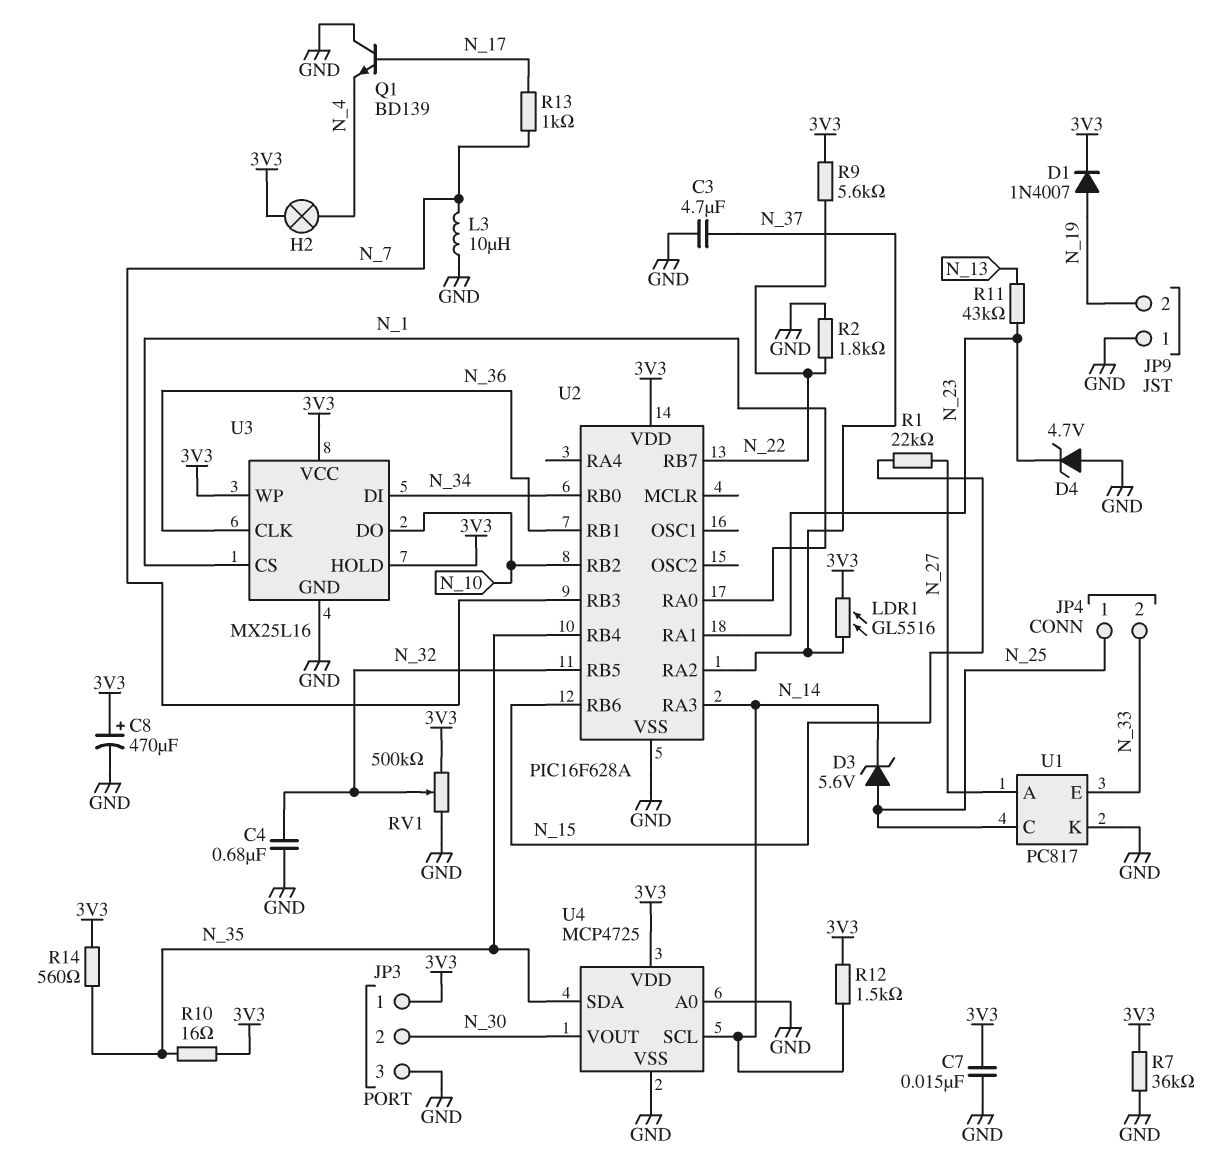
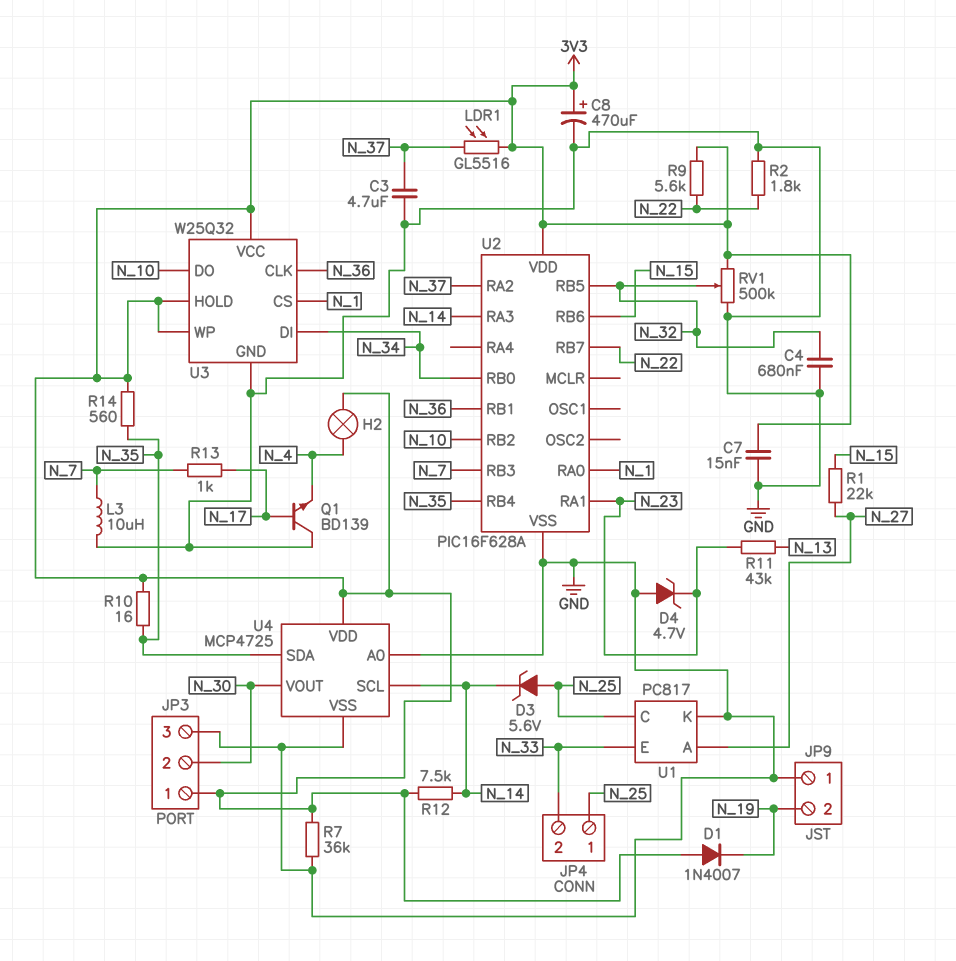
D1: diode 1N4007 (A N_19, K 3V3) -> diode 1N4007 (A 3V3, K N_19)
R12: 1.5k (3V3, N_14) -> 7.5k (3V3, N_14)
U3: MX25L16 -> W25Q32

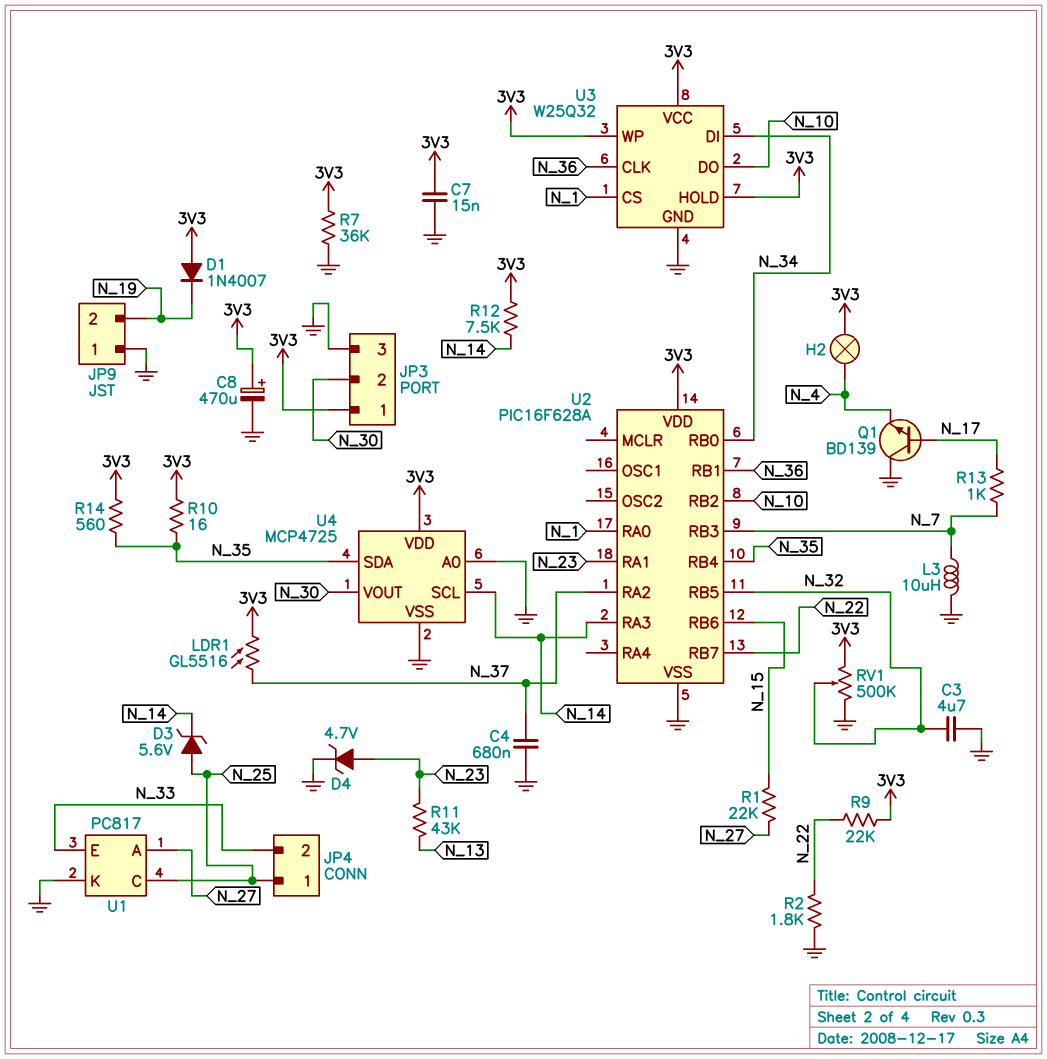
C3: 4.7uF (GND, N_37) -> 4.7uF (GND, N_32)
C4: 680nF (GND, N_32) -> 680nF (GND, N_37)
D4: zener 4.7V (A GND, K N_23) -> zener 4.7V (A N_23, K GND)
R9: 5.6k (3V3, N_22) -> 22k (3V3, N_22)

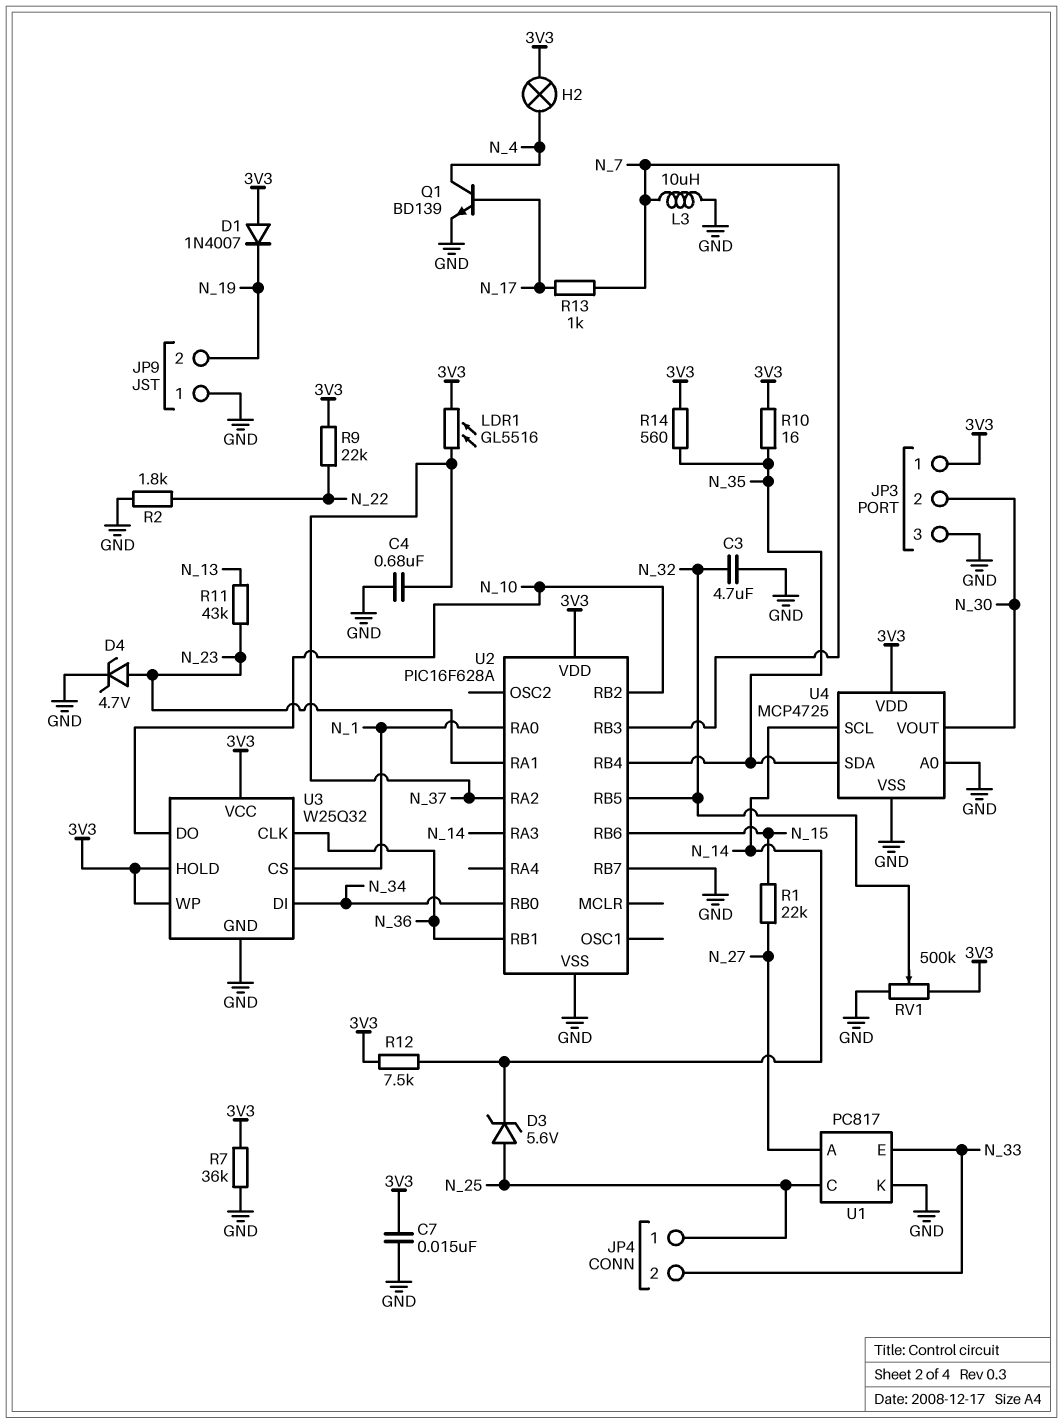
C8: 470uF (plus 3V3, minus GND) -> none
Q1: NPN BD139 (B N_17, C GND, E N_4) -> NPN BD139 (B N_17, C N_4, E GND)
U2 pin RB7: N_22 -> GND

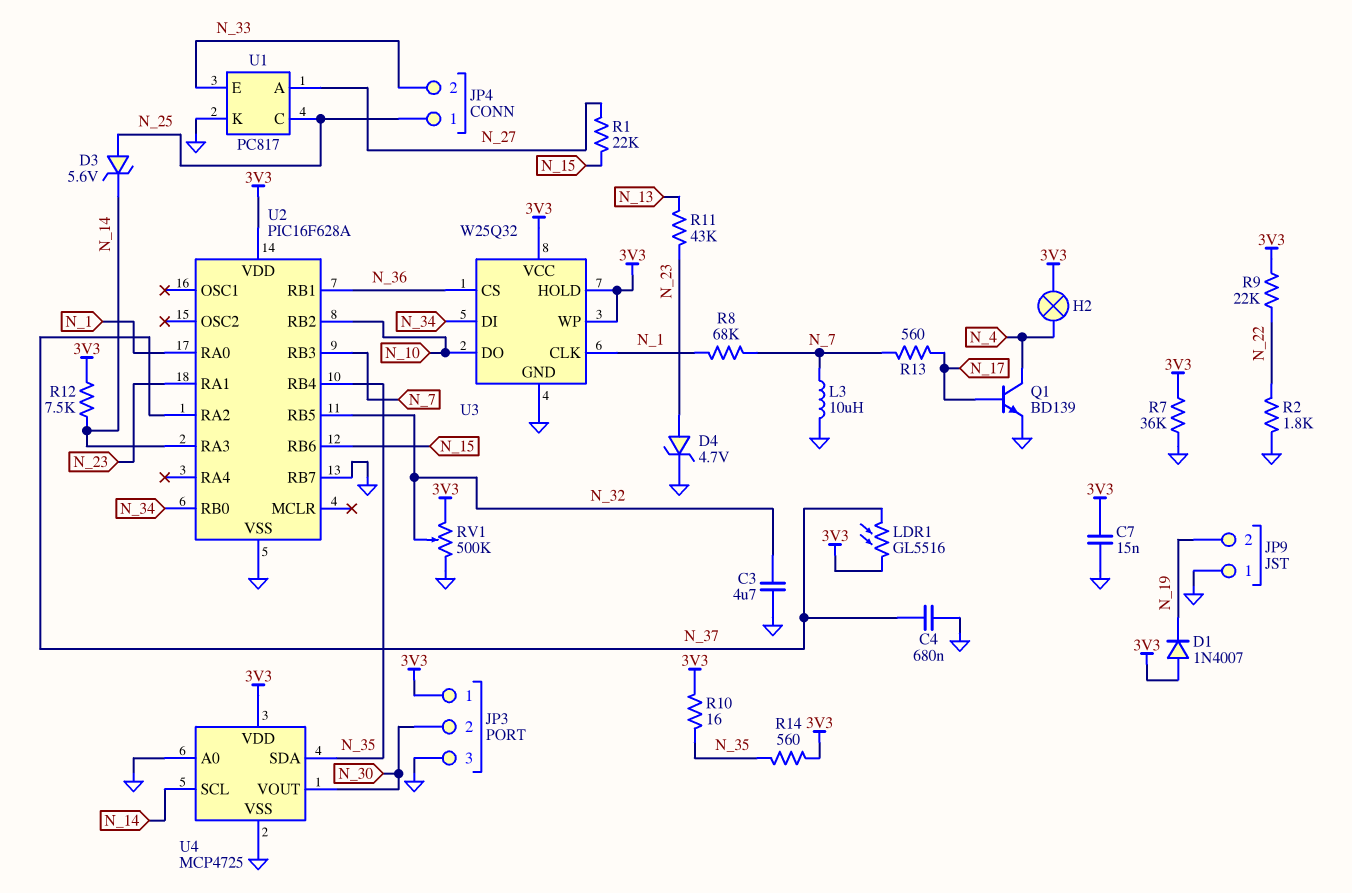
R8: none -> 68k (N_1, N_7)
R13: 1k (N_7, N_17) -> 560 (N_7, N_17)
U3 pin CLK: N_36 -> N_1
U3 pin CS: N_1 -> N_36

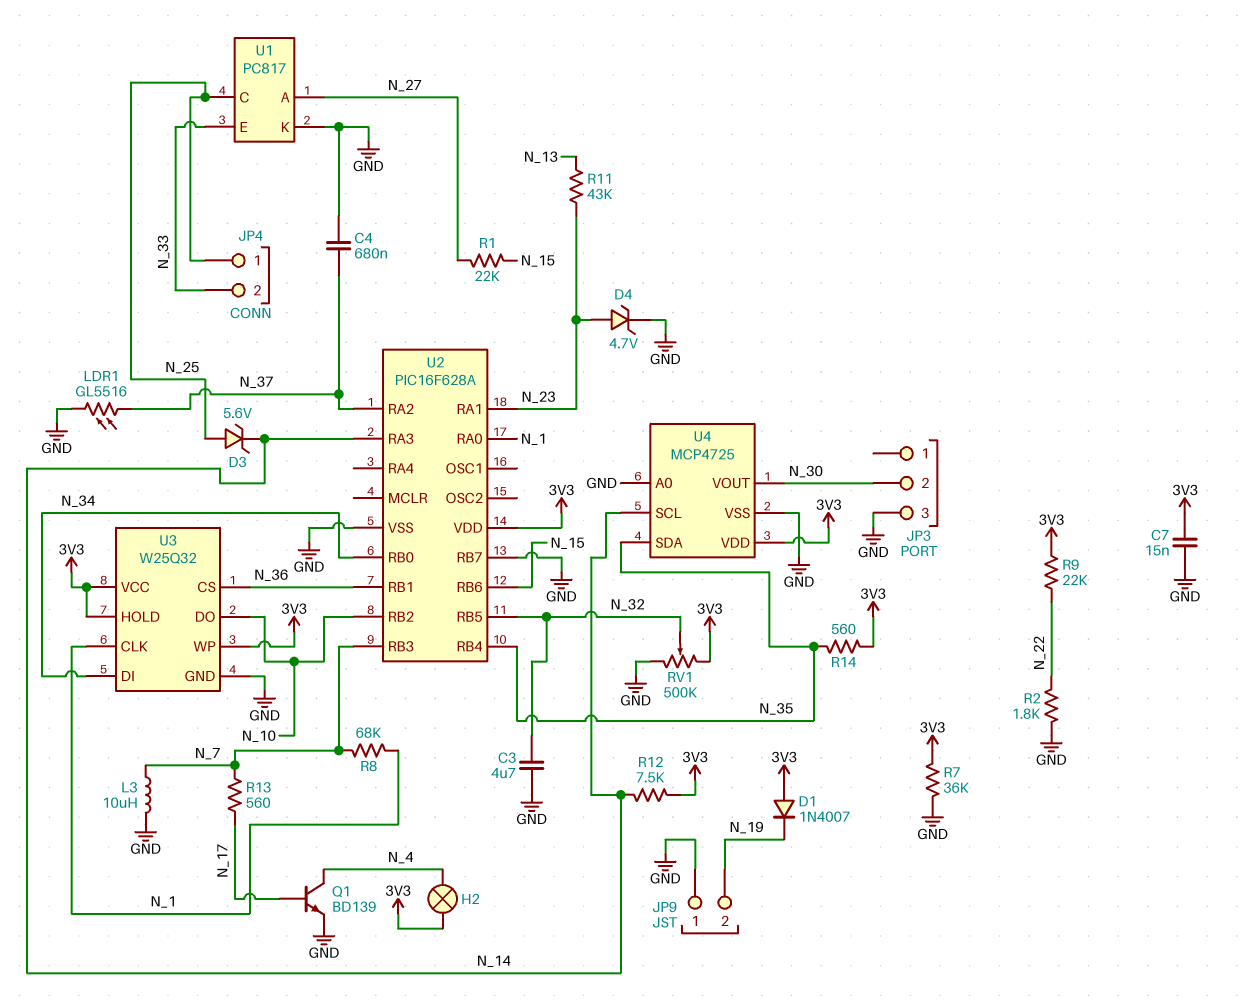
JP3 pin 1: 3V3 -> none
LDR1: GL5516 (3V3, N_37) -> GL5516 (GND, N_37)
R10: 16 (3V3, N_35) -> none

